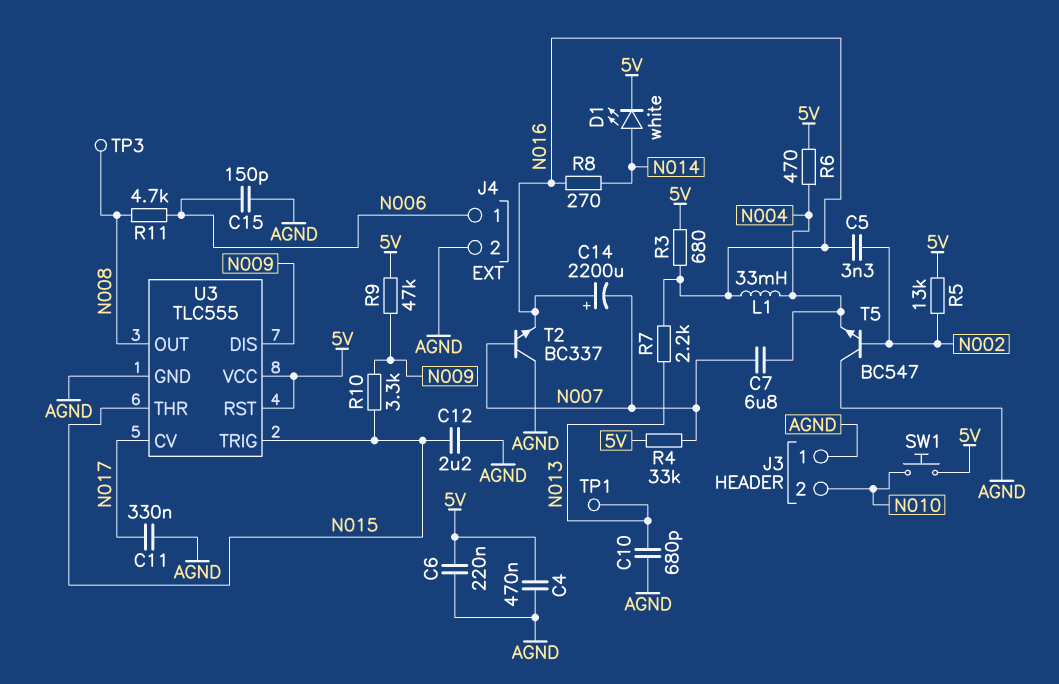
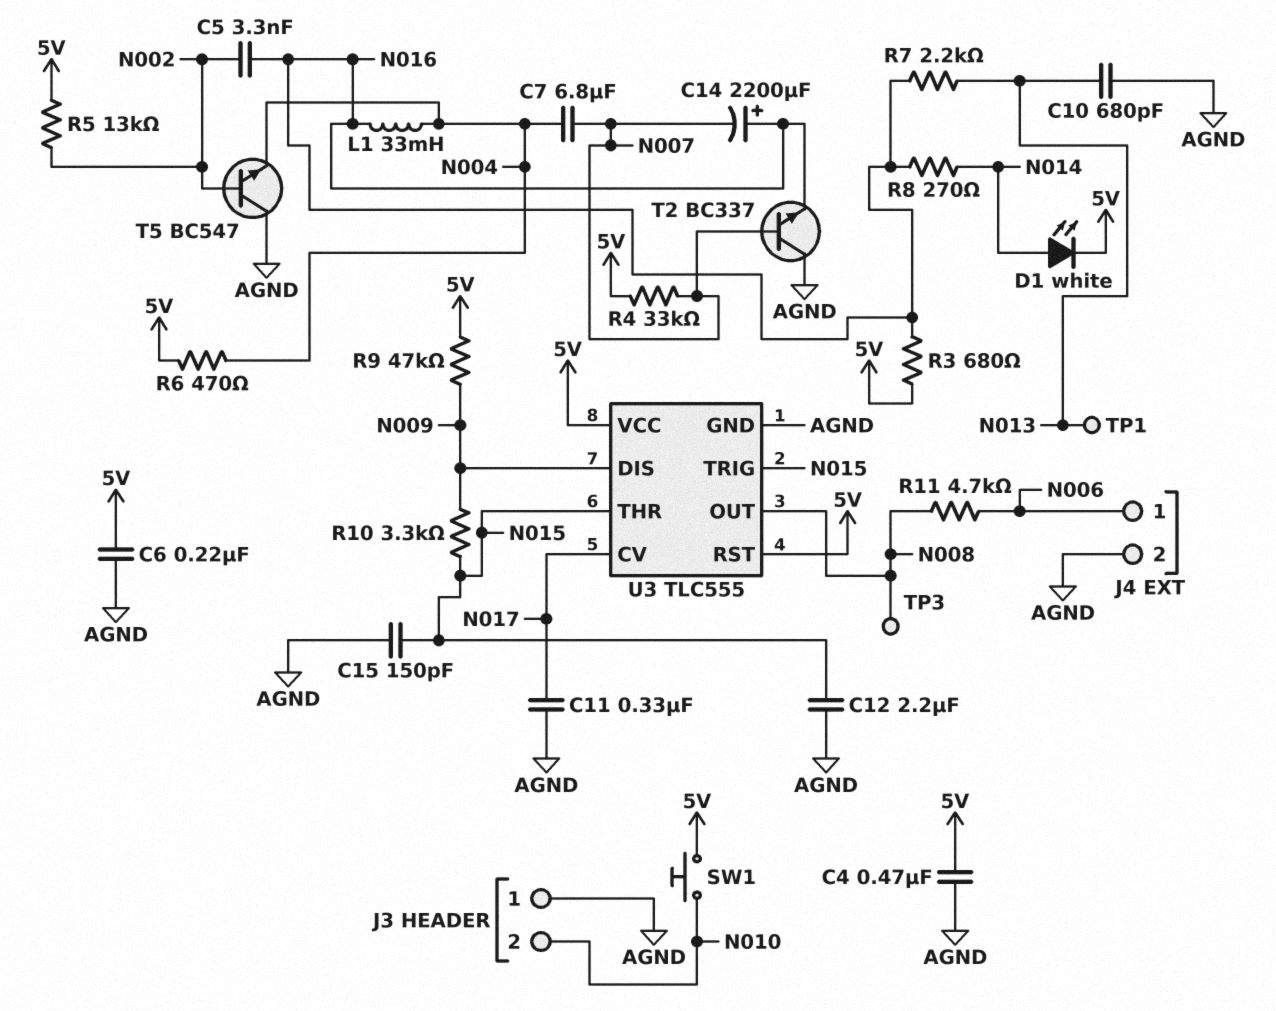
C15: 150pF (AGND, N006) -> 150pF (AGND, N015)

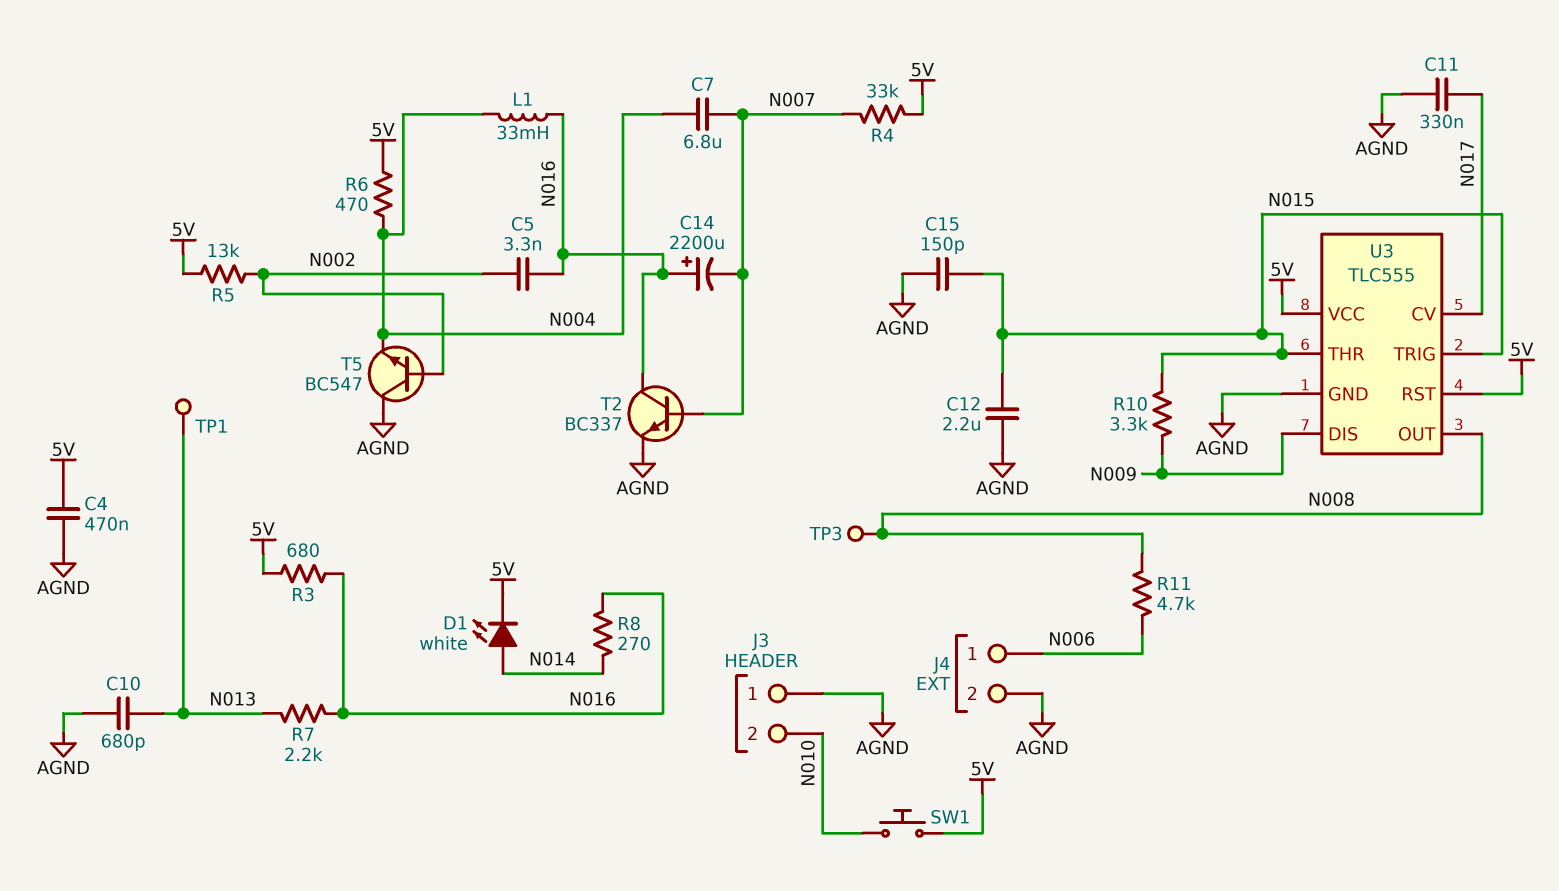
C6: 220nF (5V, AGND) -> none
R9: 47k (5V, N009) -> none
T2: NPN BC337 (B N007, C AGND, E N016) -> NPN BC337 (B N007, C N016, E AGND)

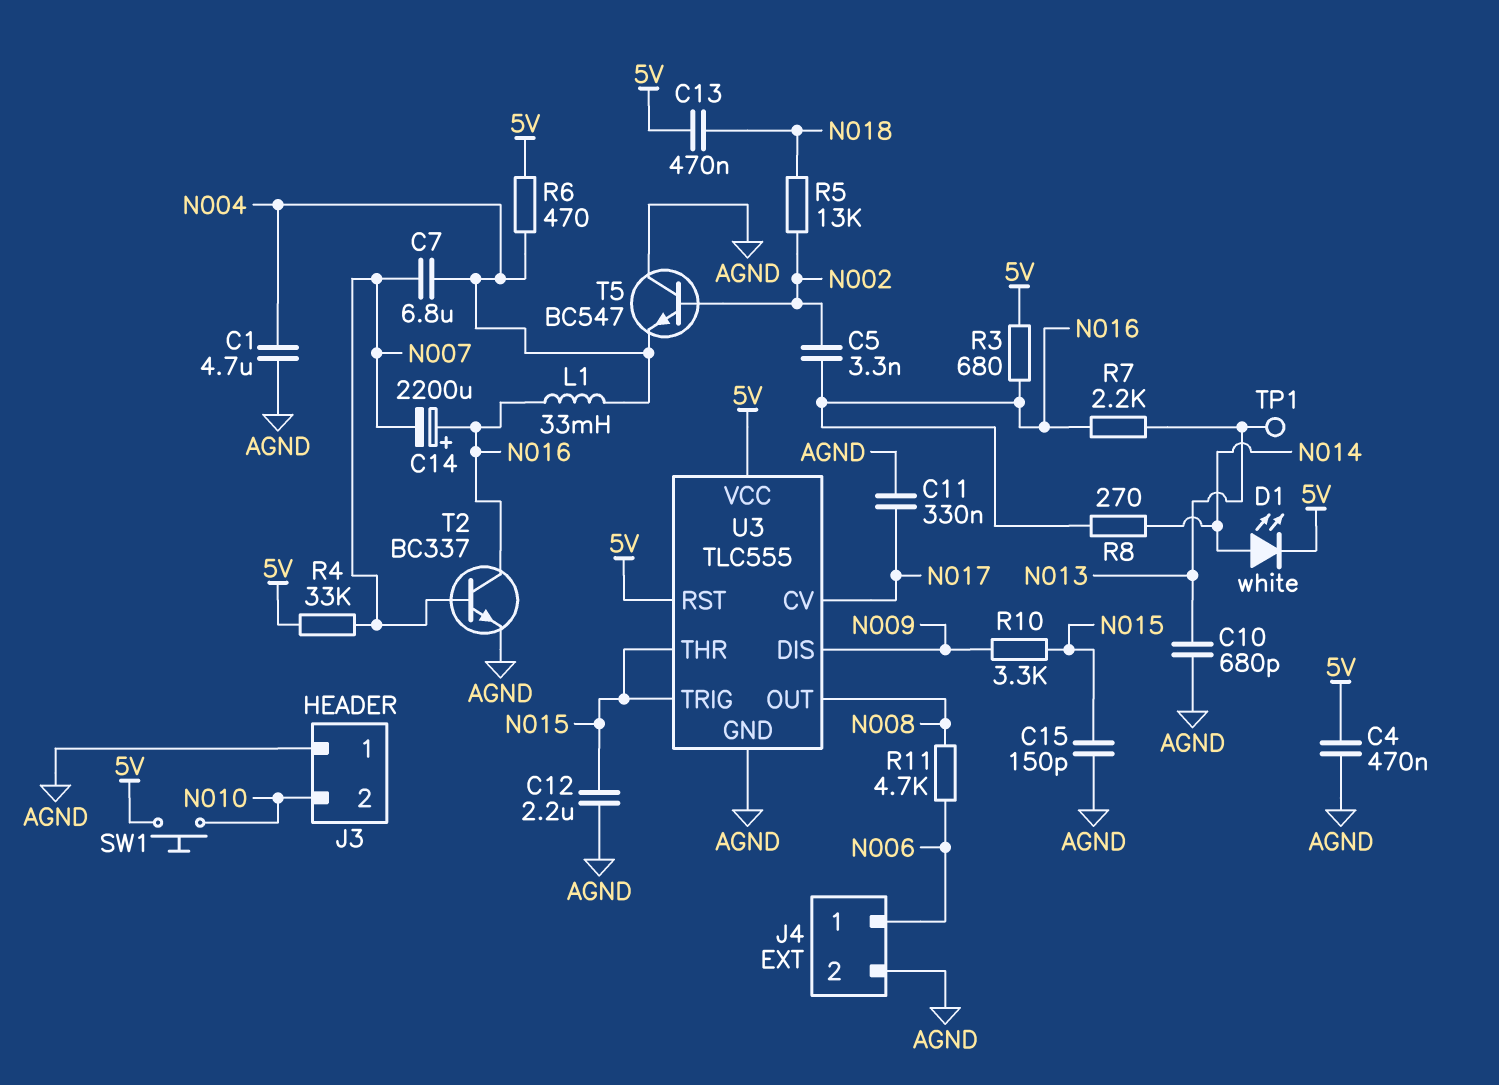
C1: none -> 4.7uF (AGND, N004)
C13: none -> 470nF (5V, N018)
R5: 13k (5V, N002) -> 13k (N002, N018)
TP3: test point (N008) -> none

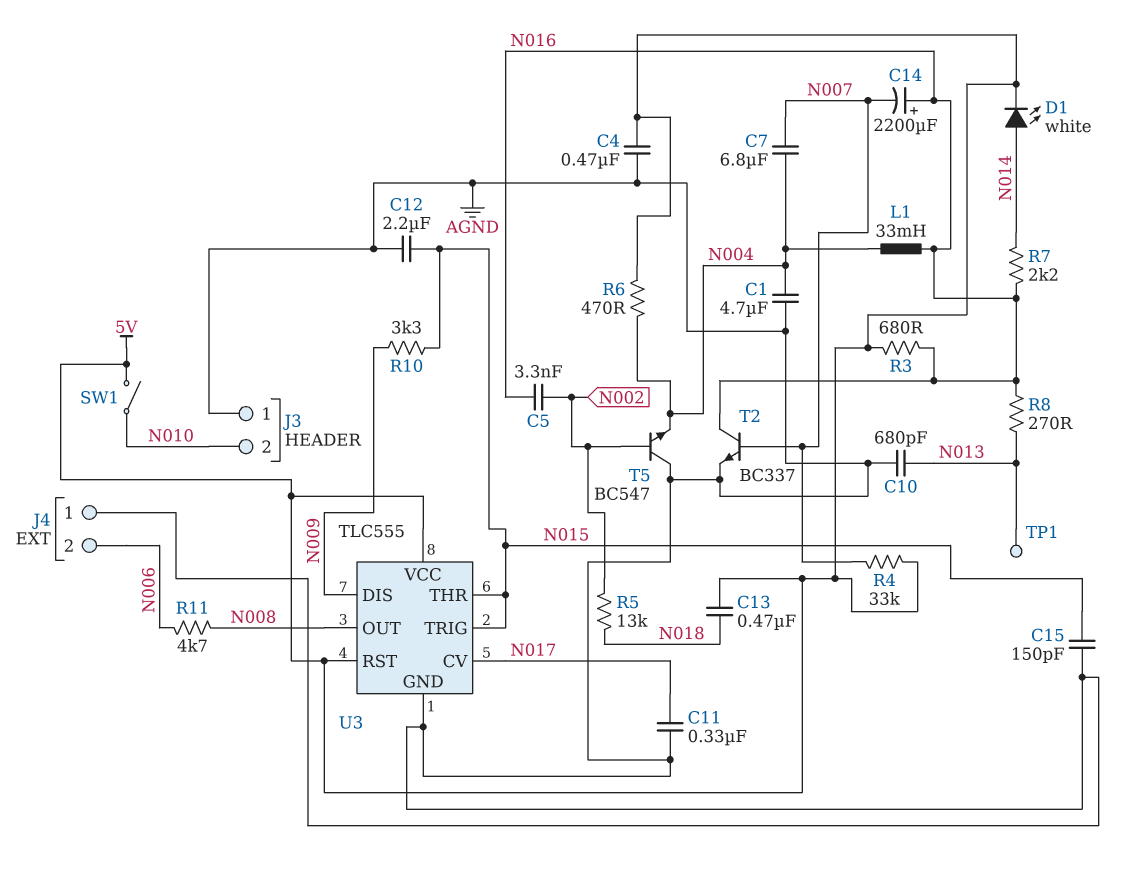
J4 pin 1: N006 -> AGND
J4 pin 2: AGND -> N006
R7: 2.2k (N013, N016) -> 2.2k (N014, N016)
R8: 270 (N014, N016) -> 270 (N013, N016)
SW1: button (5V, N010) -> switch (5V, N010)

